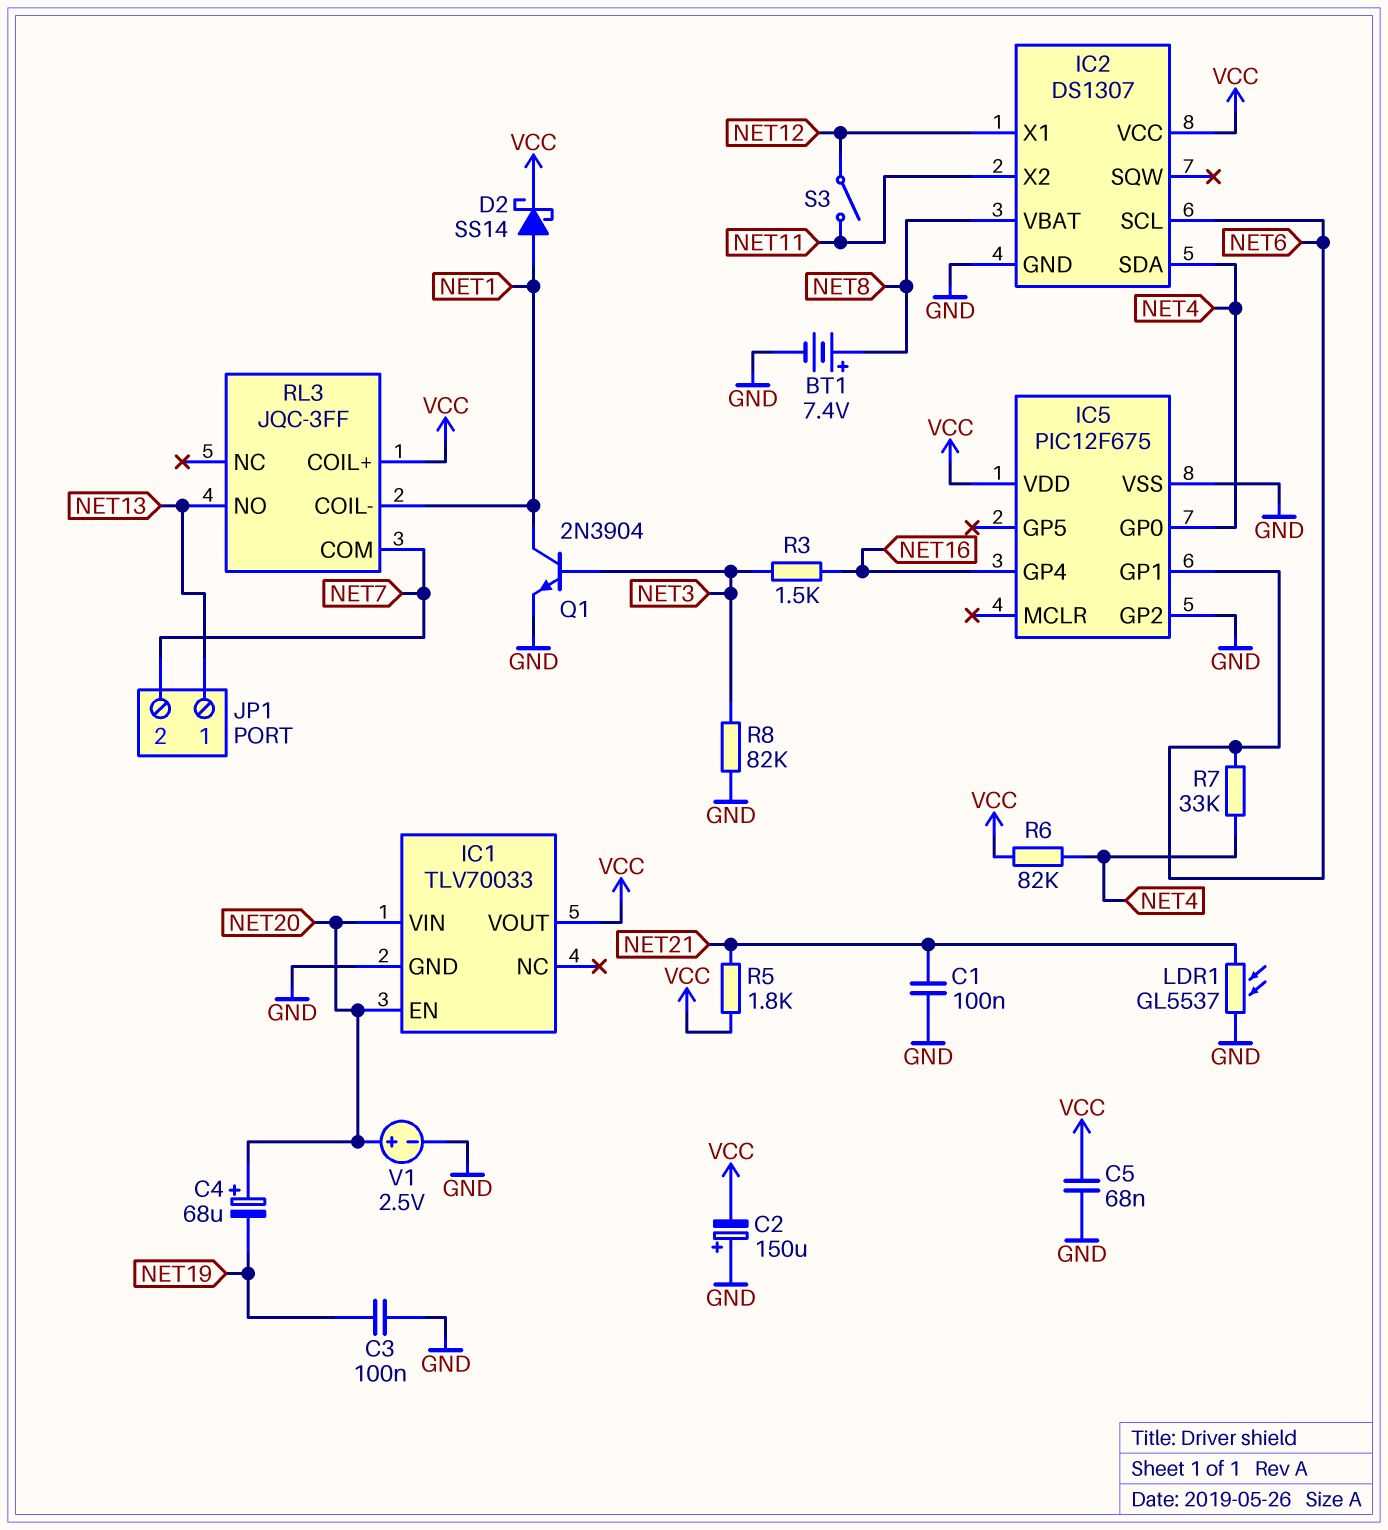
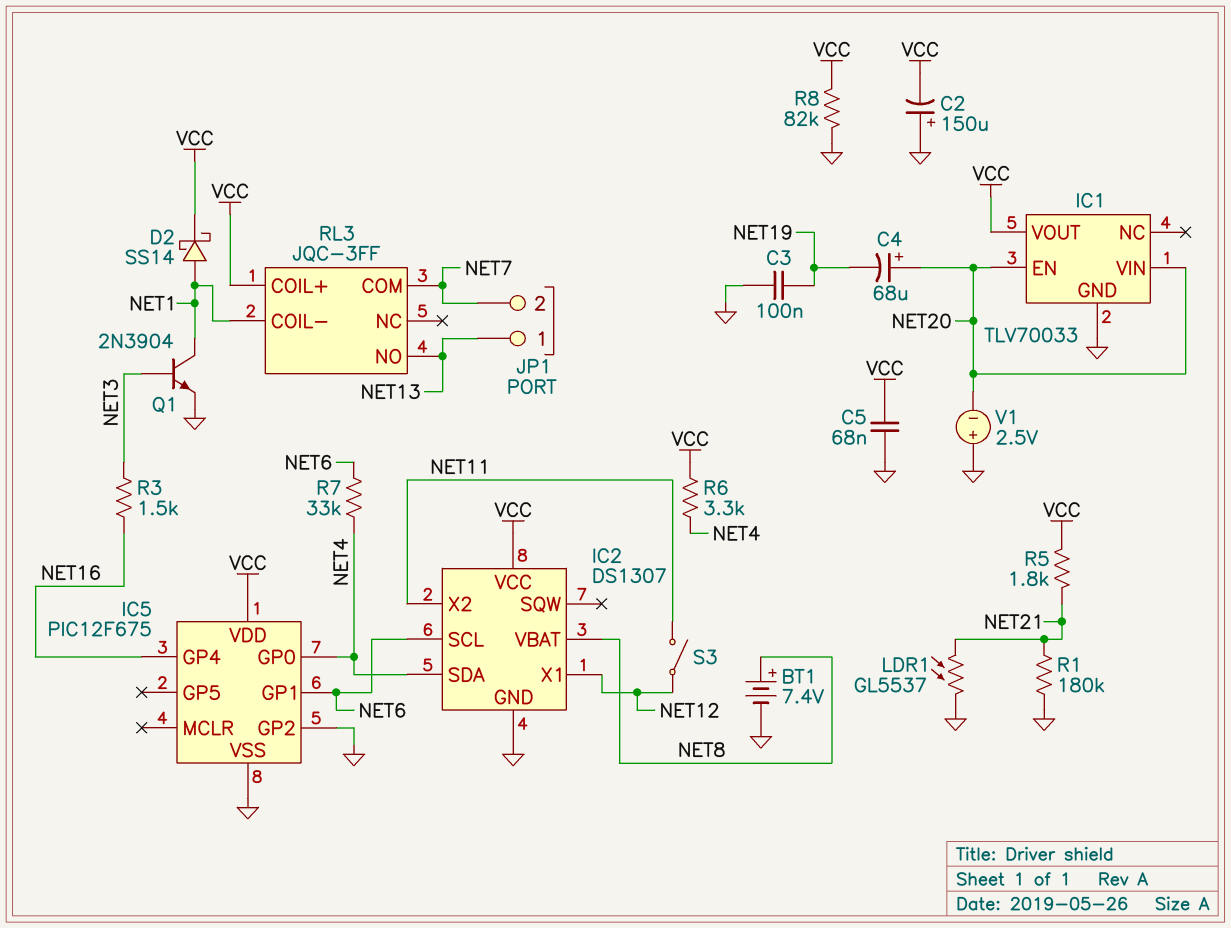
C1: 100nF (GND, NET21) -> none
R1: none -> 180k (GND, NET21)
R6: 82k (NET4, VCC) -> 3.3k (NET4, VCC)
R8: 82k (GND, NET3) -> 82k (GND, VCC)
V1: 2.5V (plus NET20, minus GND) -> 2.5V (plus GND, minus NET20)

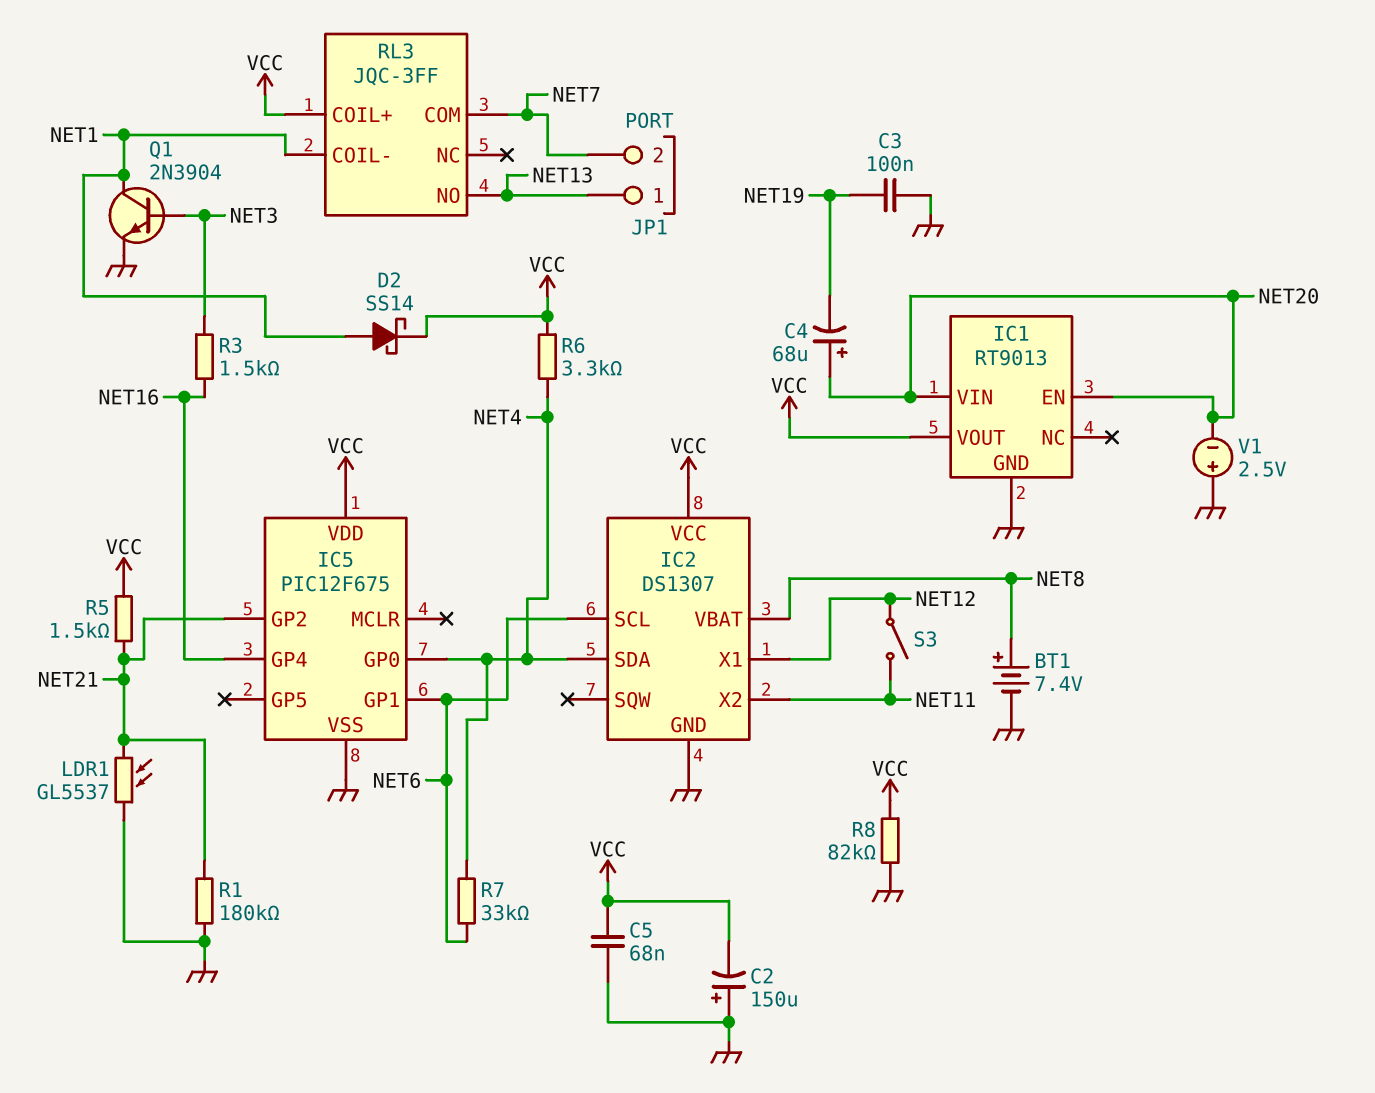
IC1: TLV70033 -> RT9013
IC5 pin GP2: GND -> NET21
R5: 1.8k (NET21, VCC) -> 1.5k (NET21, VCC)

